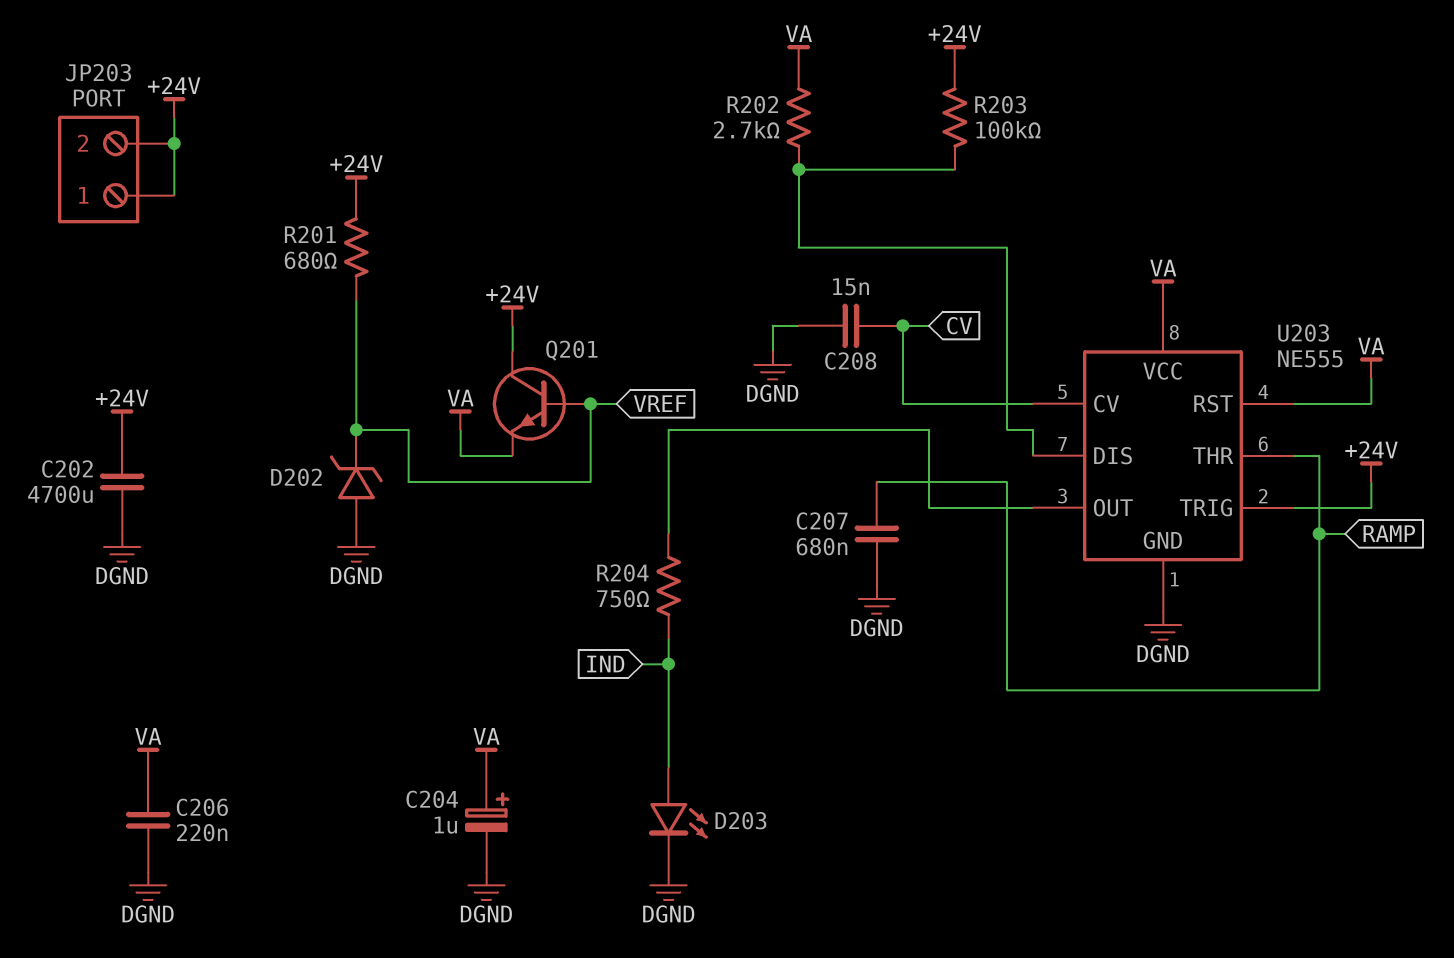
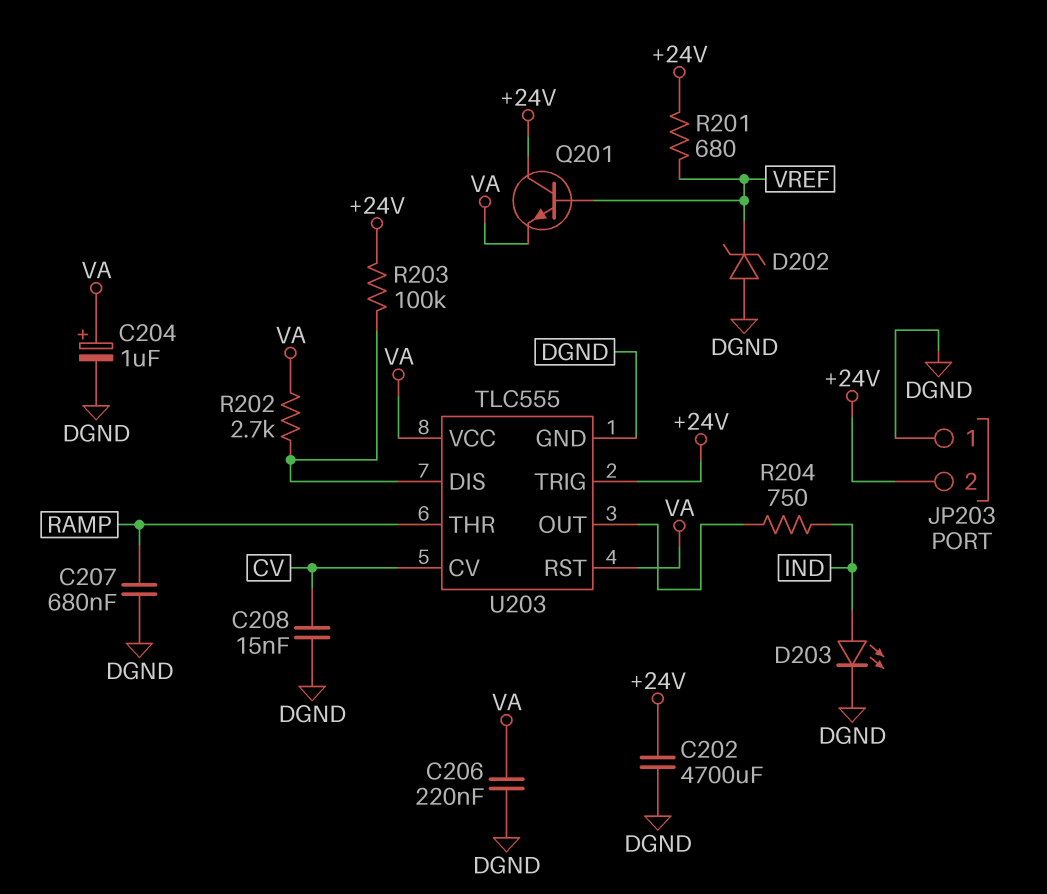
JP203 pin 1: +24V -> DGND
U203: NE555 -> TLC555

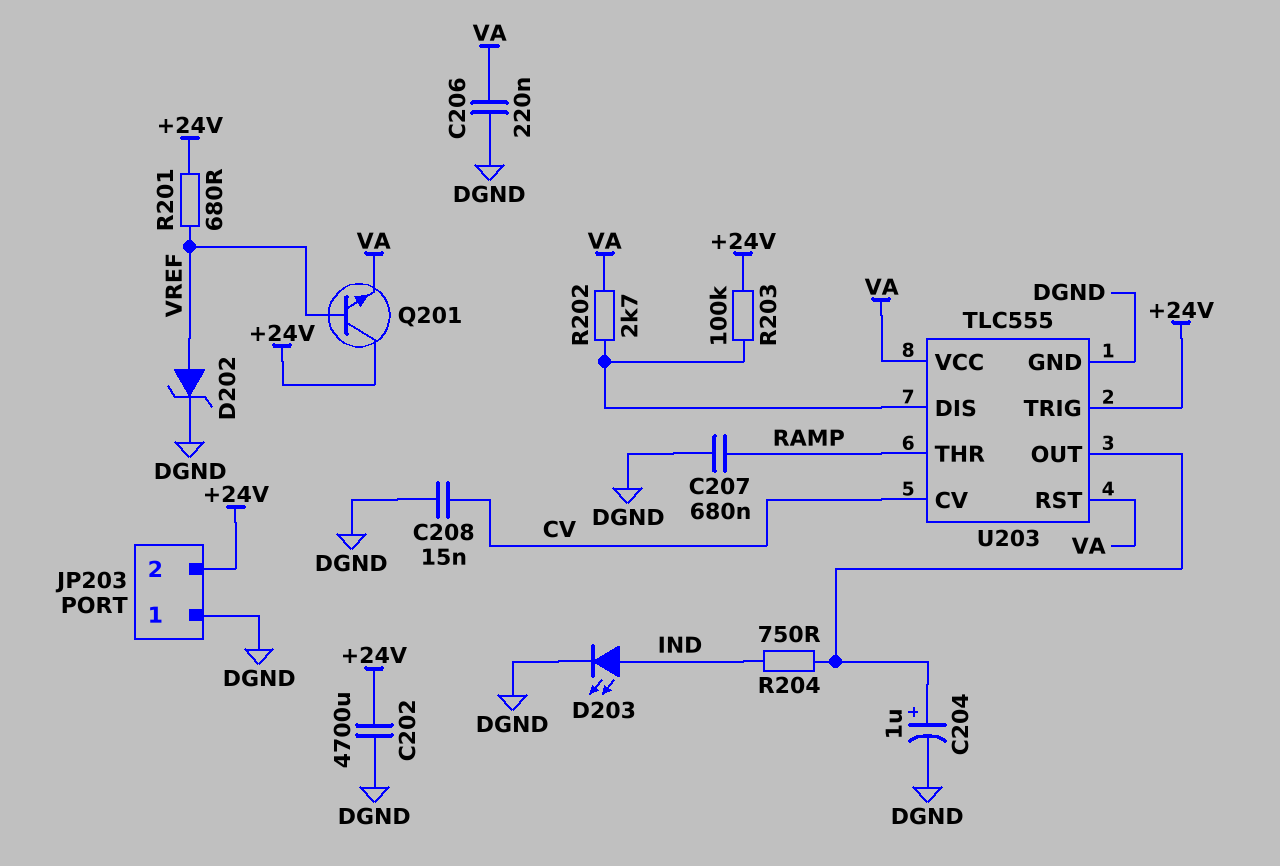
C204: 1uF (plus VA, minus DGND) -> 1uF (plus U203/OUT, minus DGND)
D202: zener (A DGND, K VREF) -> zener (A VREF, K DGND)

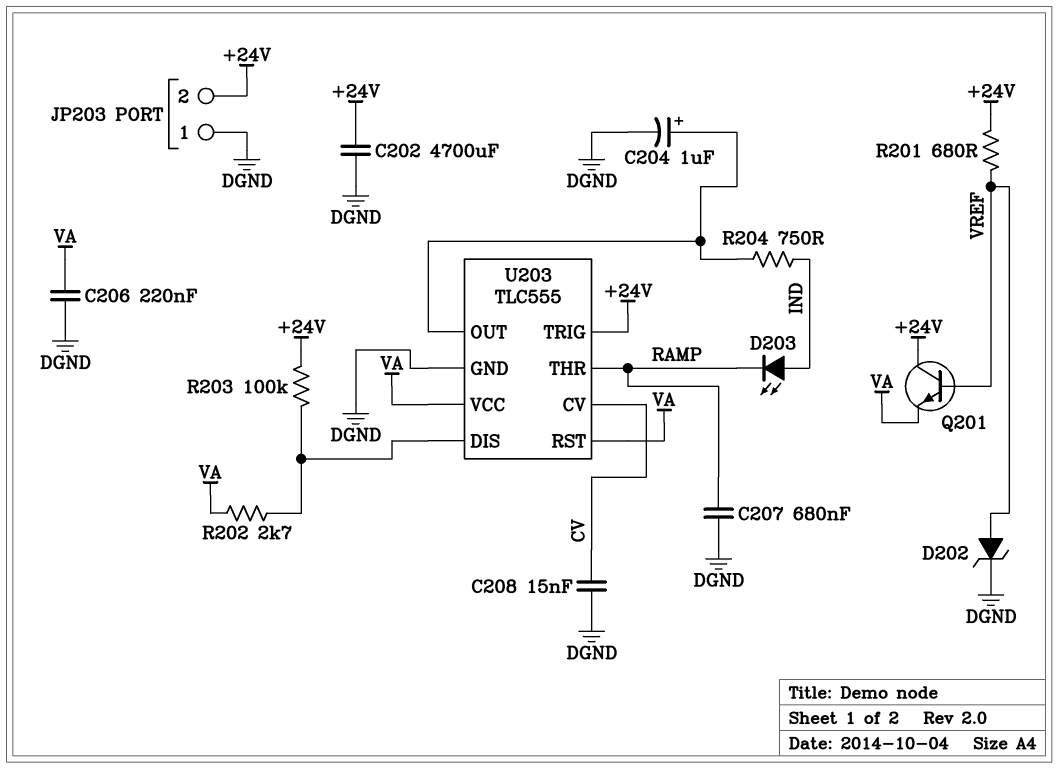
D203: LED (A IND, K DGND) -> LED (A IND, K RAMP)

